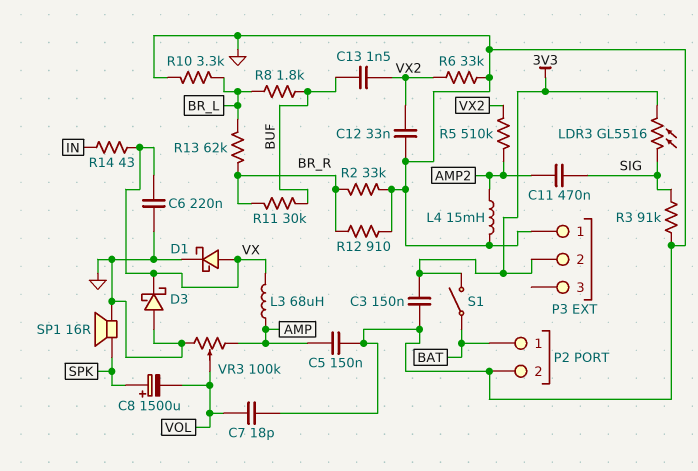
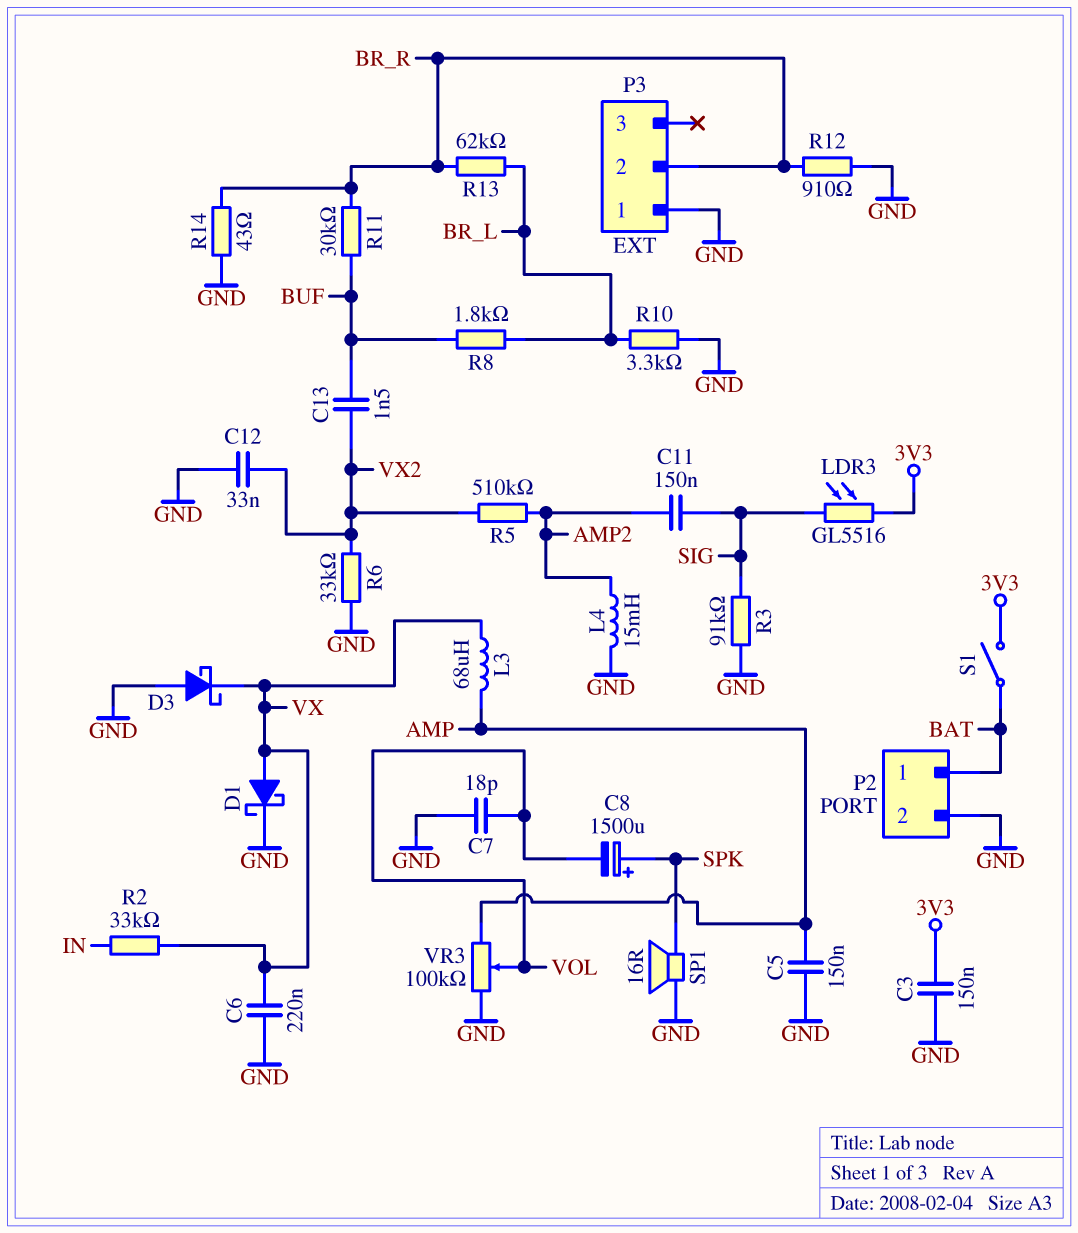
C11: 470nF (AMP2, SIG) -> 150nF (AMP2, SIG)
P3 pin 2: 3V3 -> BR_R
R2: 33k (BR_R, GND) -> 33k (IN, VX)
R14: 43 (IN, VX) -> 43 (BR_R, GND)

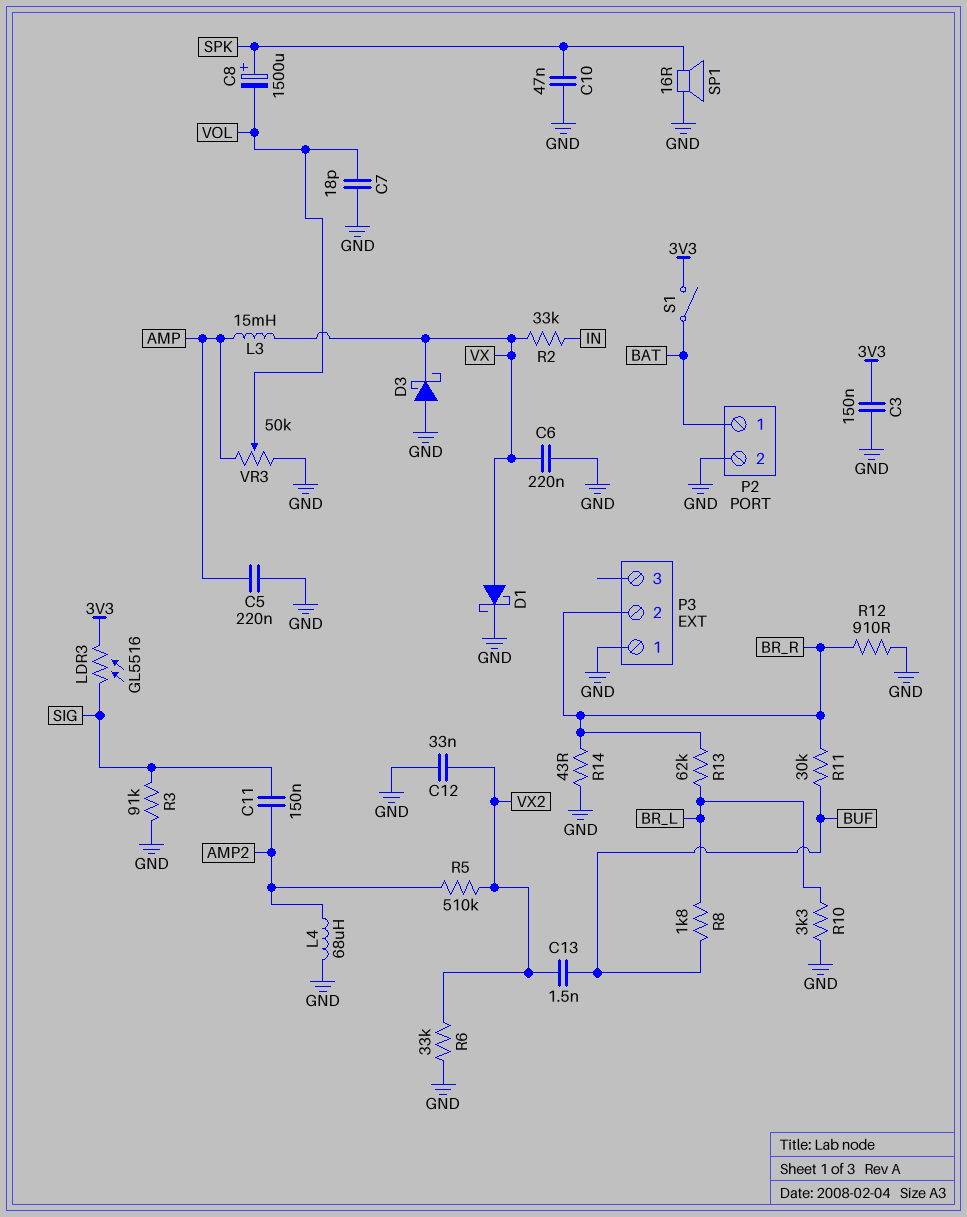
C5: 150nF (AMP, GND) -> 220nF (AMP, GND)
C10: none -> 47nF (GND, SPK)
L3: 68uH (AMP, VX) -> 15mH (AMP, VX)
L4: 15mH (AMP2, GND) -> 68uH (AMP2, GND)
VR3: 100k (AMP, GND, wiper VOL) -> 50k (AMP, GND, wiper VOL)

